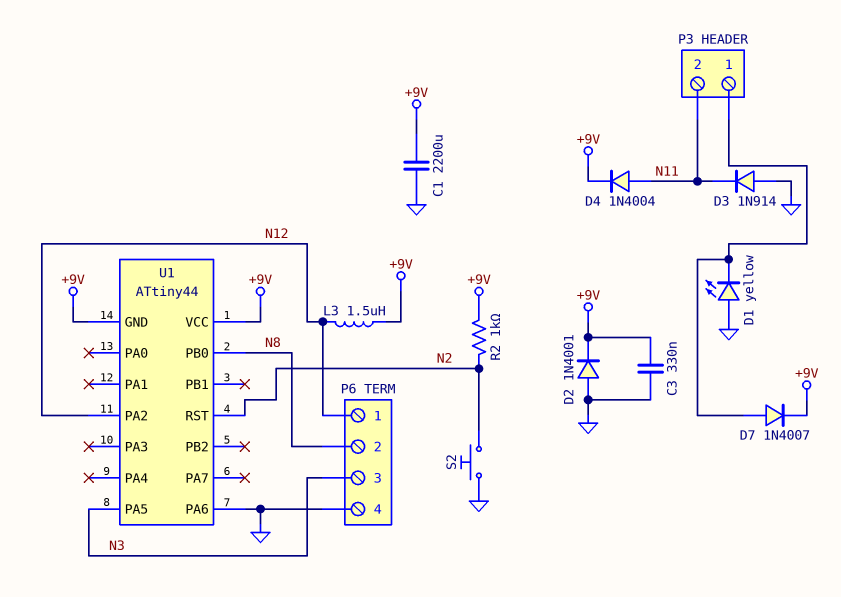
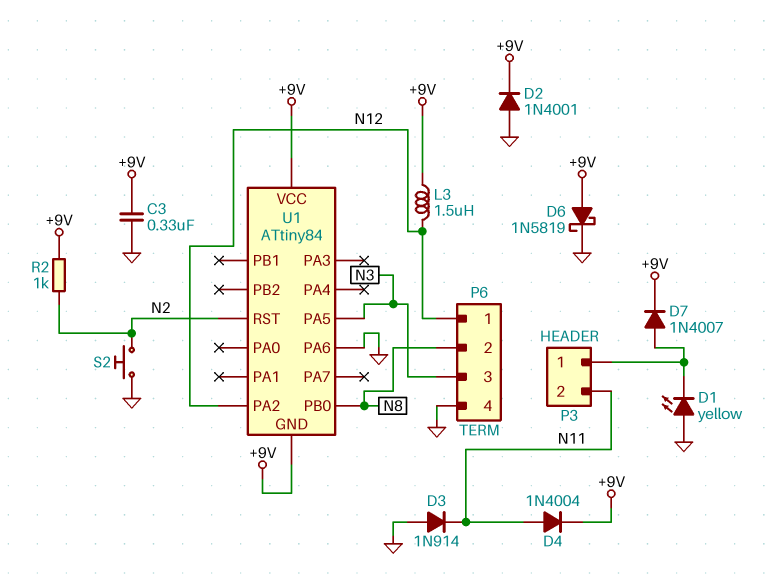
C1: 2200uF (+9V, GND) -> none
D6: none -> schottky 1N5819 (A +9V, K GND)
U1: ATtiny44 -> ATtiny84

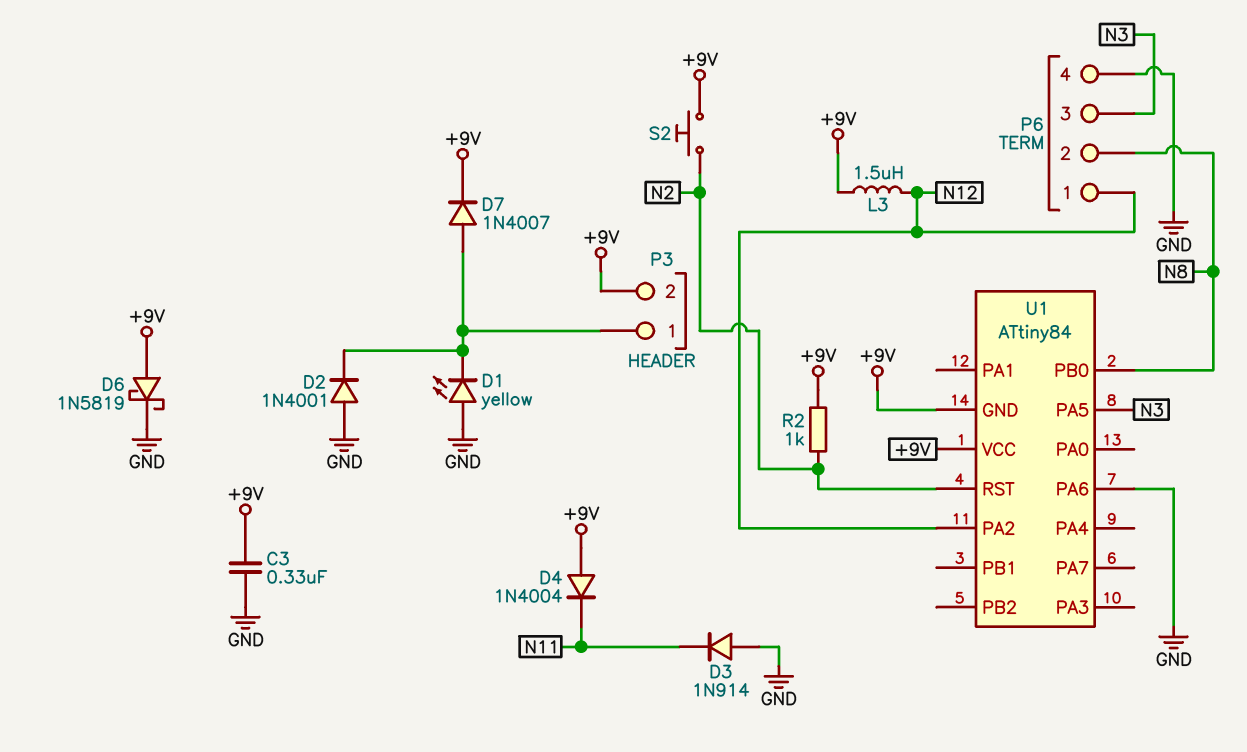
D2: diode 1N4001 (A GND, K +9V) -> diode 1N4001 (A GND, K P3/1)
D4: diode 1N4004 (A N11, K +9V) -> diode 1N4004 (A +9V, K N11)
P3 pin 2: N11 -> +9V
S2: button (GND, N2) -> button (+9V, N2)

